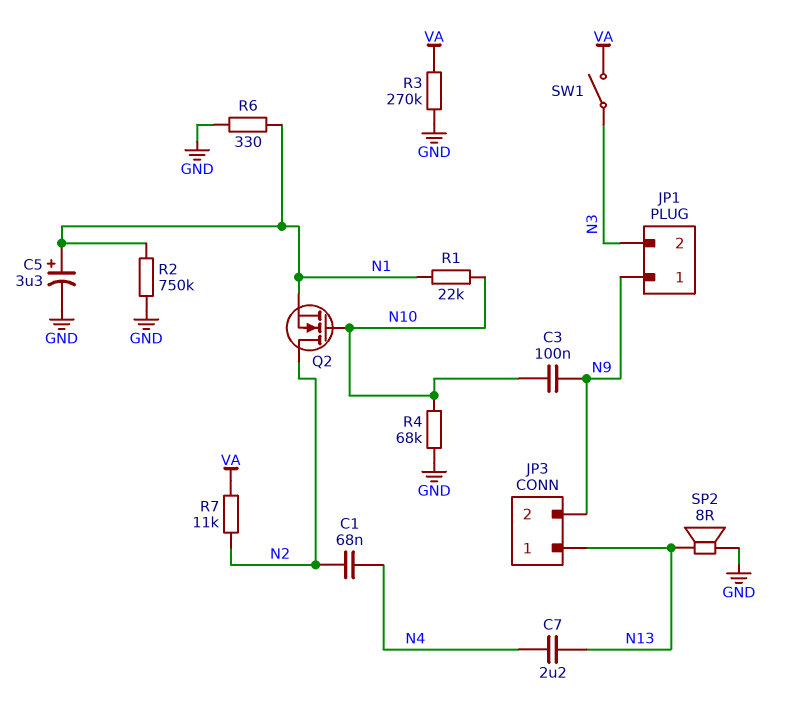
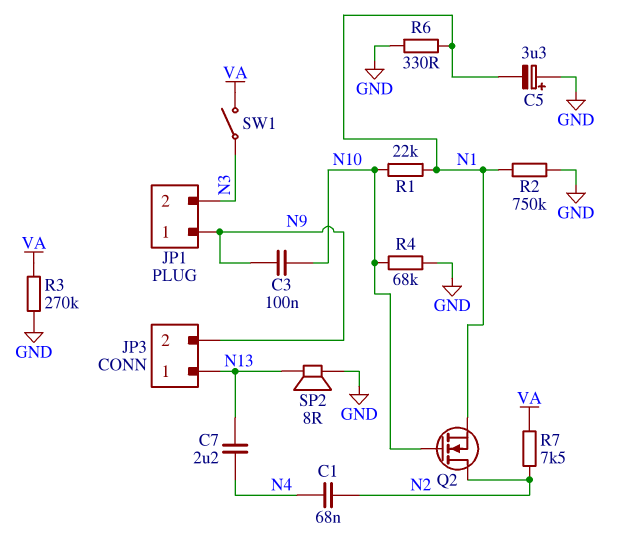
C5: 3.3uF (plus N1, minus GND) -> 3.3uF (plus GND, minus N1)
R7: 11k (N2, VA) -> 7.5k (N2, VA)

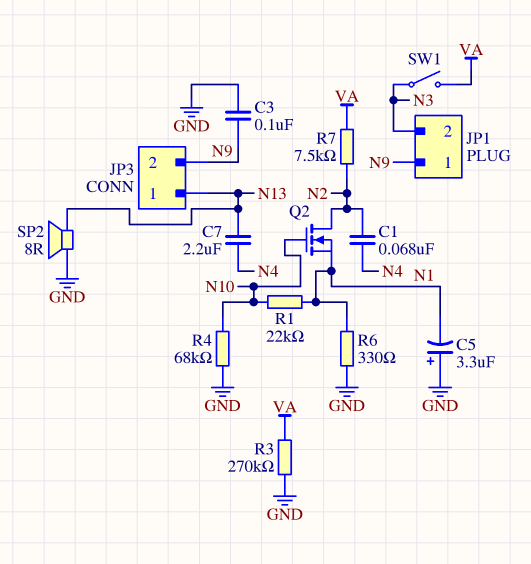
C3: 100nF (N9, N10) -> 100nF (GND, N9)
R2: 750k (GND, N1) -> none

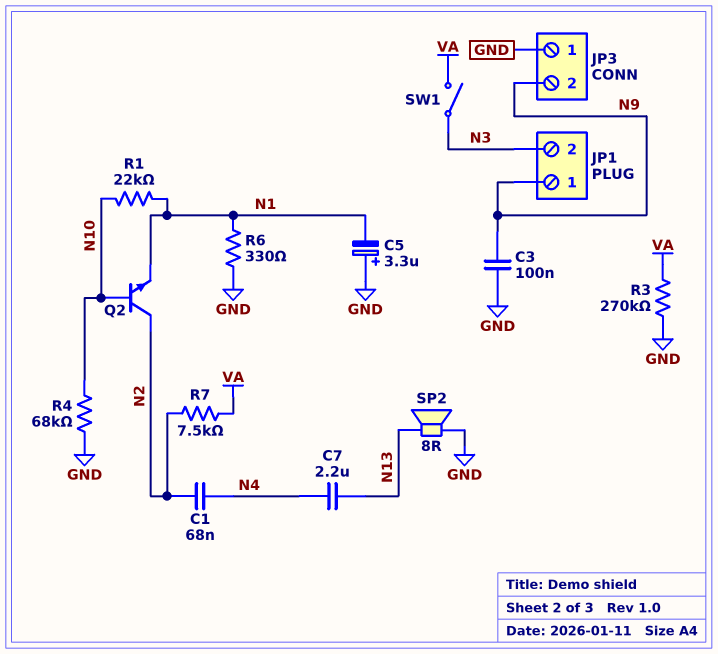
JP3 pin 1: N13 -> GND
Q2: NMOS (G N10, D N2, S N1) -> NPN (B N10, C N2, E N1)

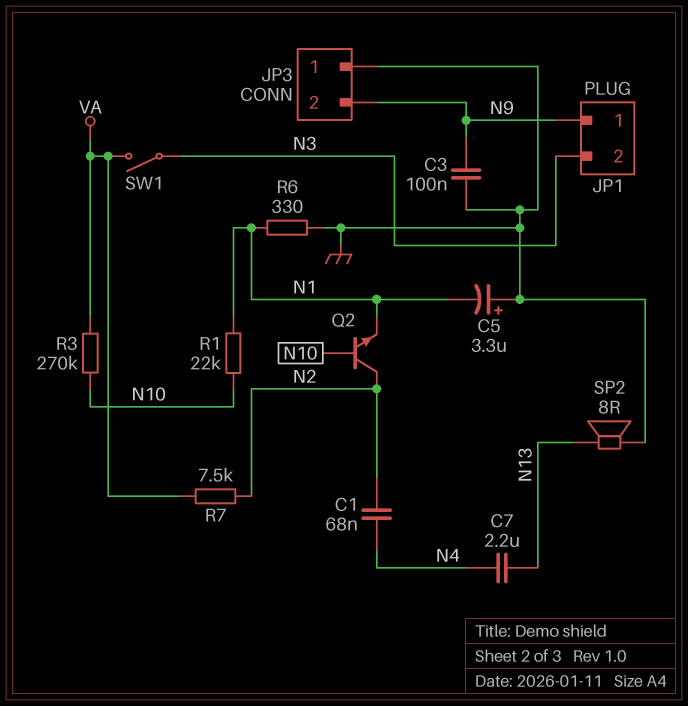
R3: 270k (GND, VA) -> 270k (N10, VA)
R4: 68k (GND, N10) -> none

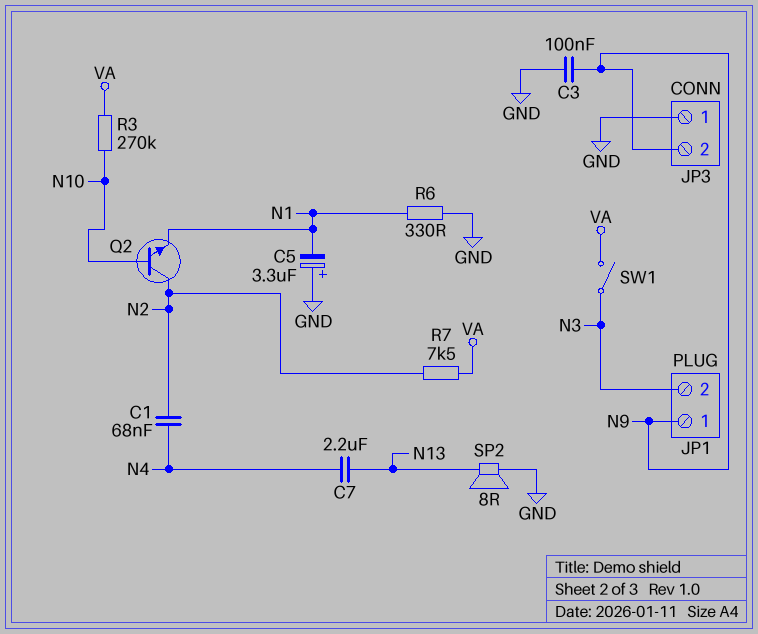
R1: 22k (N1, N10) -> none

